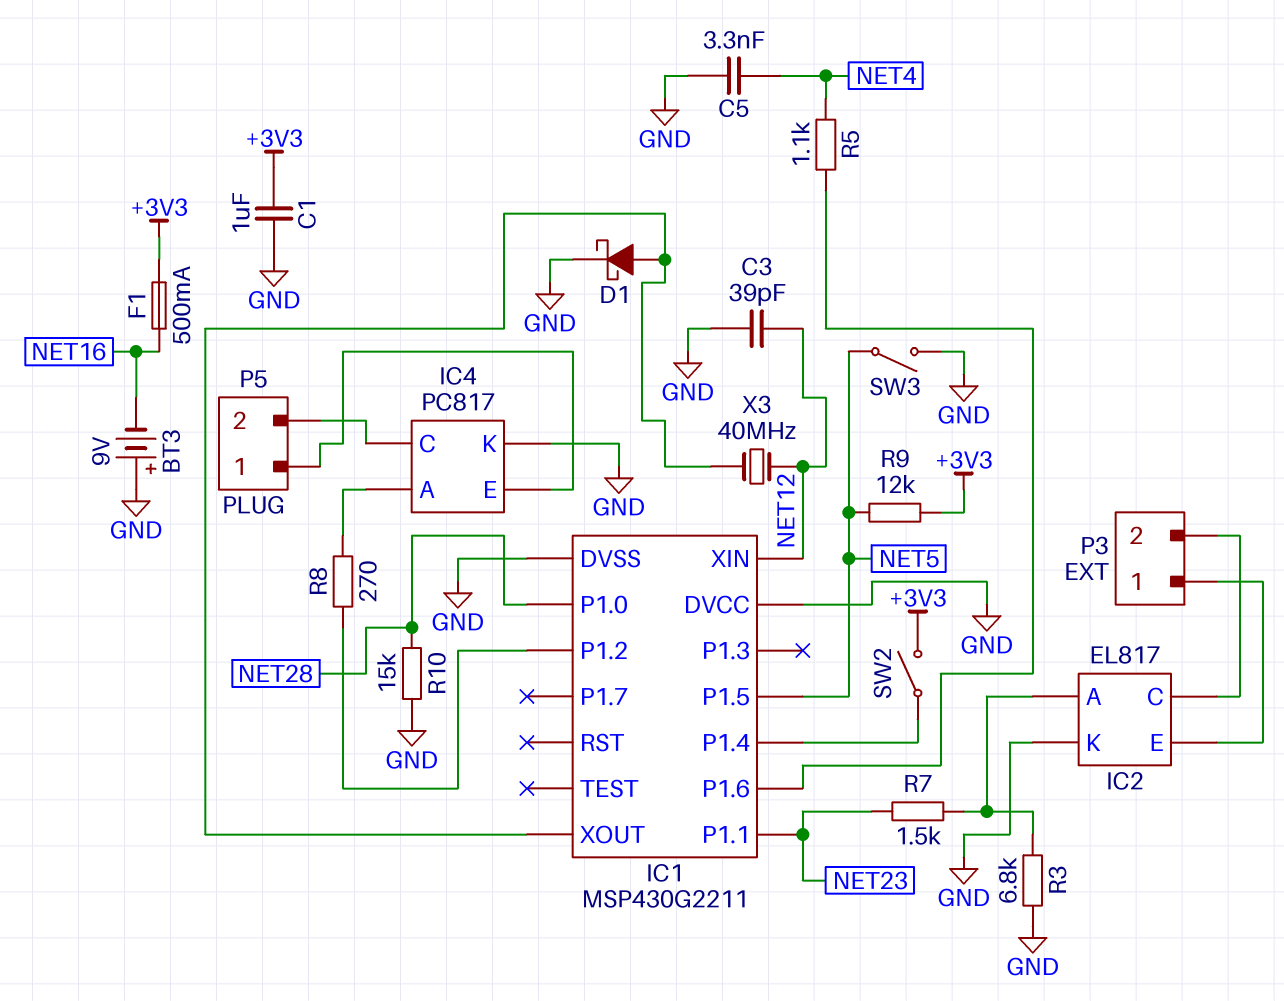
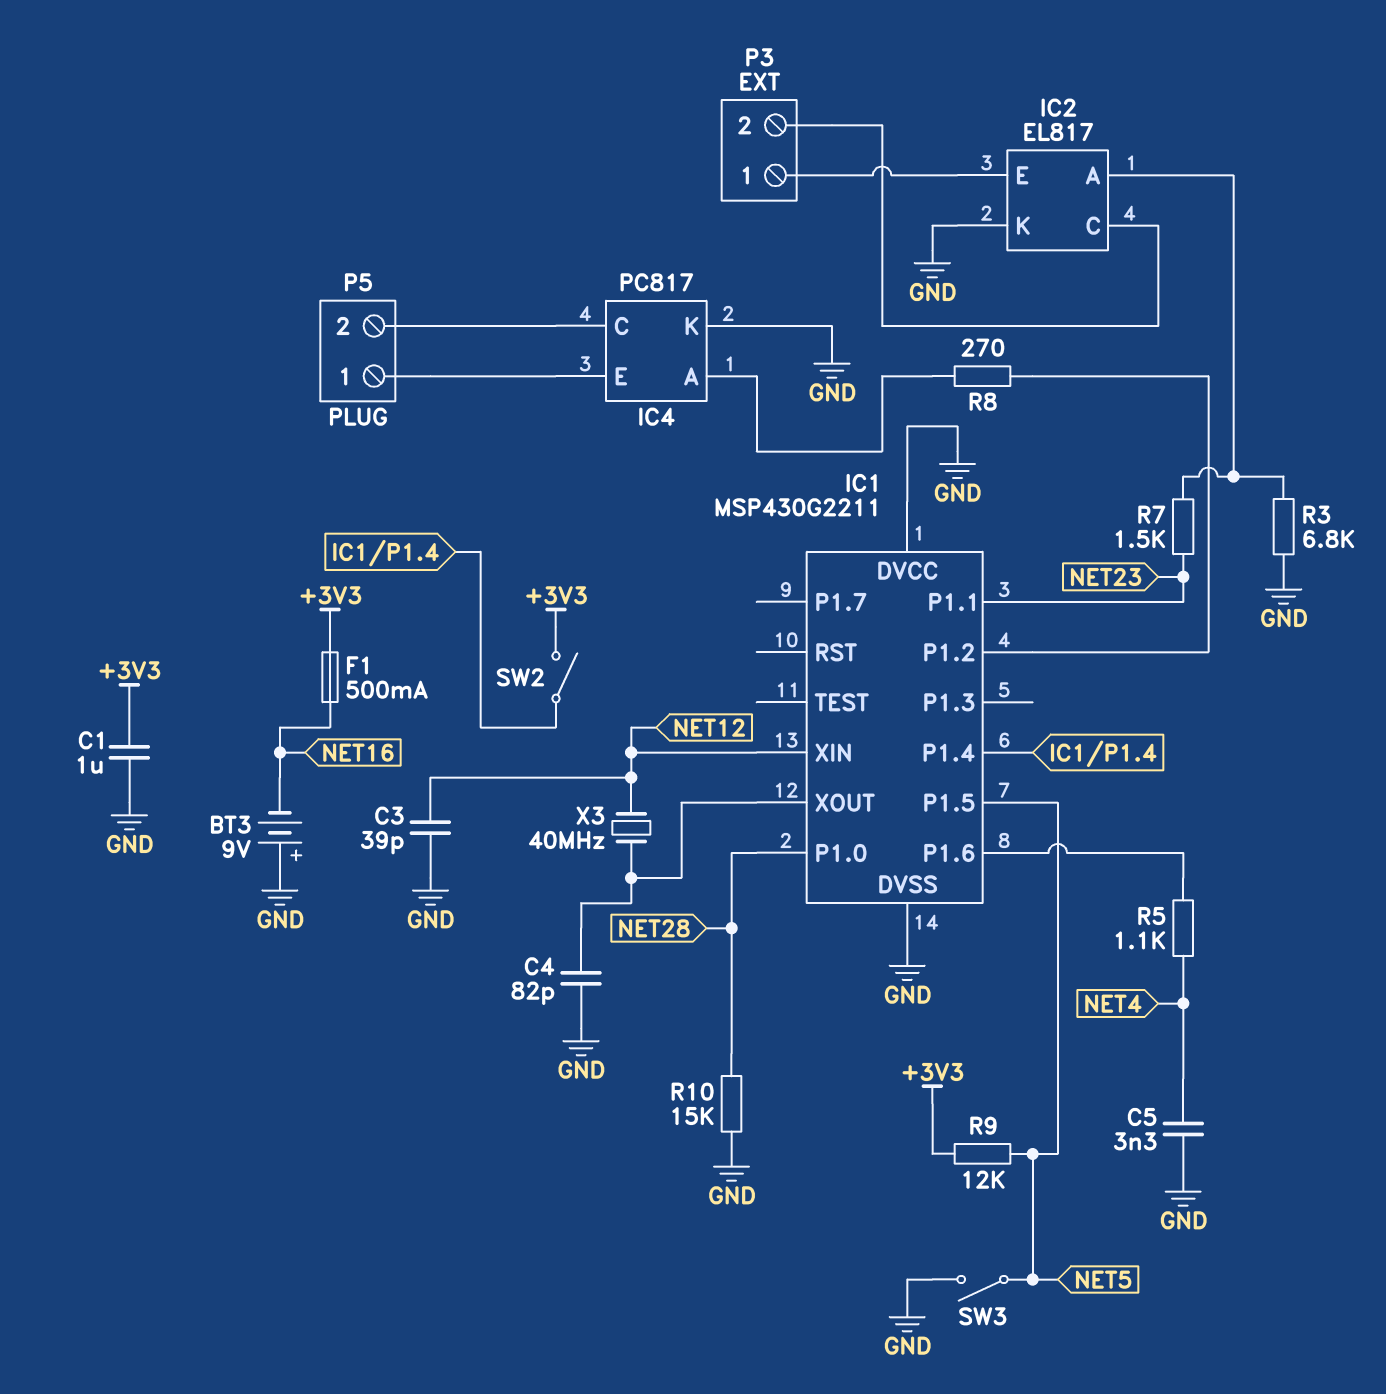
C4: none -> 82pF (GND, IC1/XOUT)
D1: schottky (A IC1/XOUT, K GND) -> none

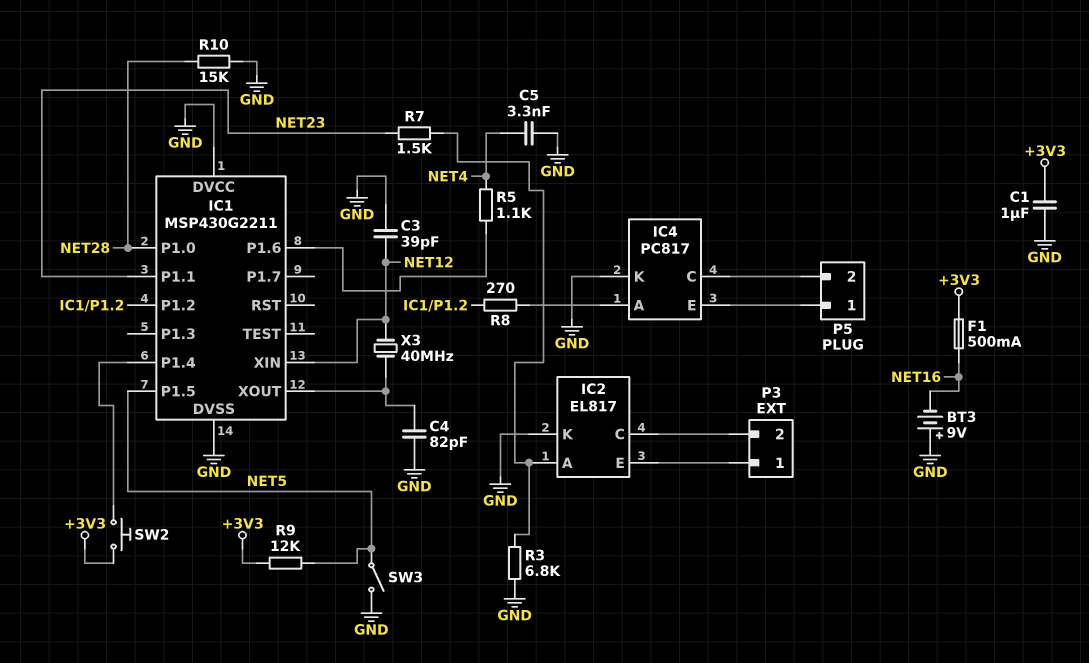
SW2: switch (+3V3, IC1/P1.4) -> button (+3V3, IC1/P1.4)

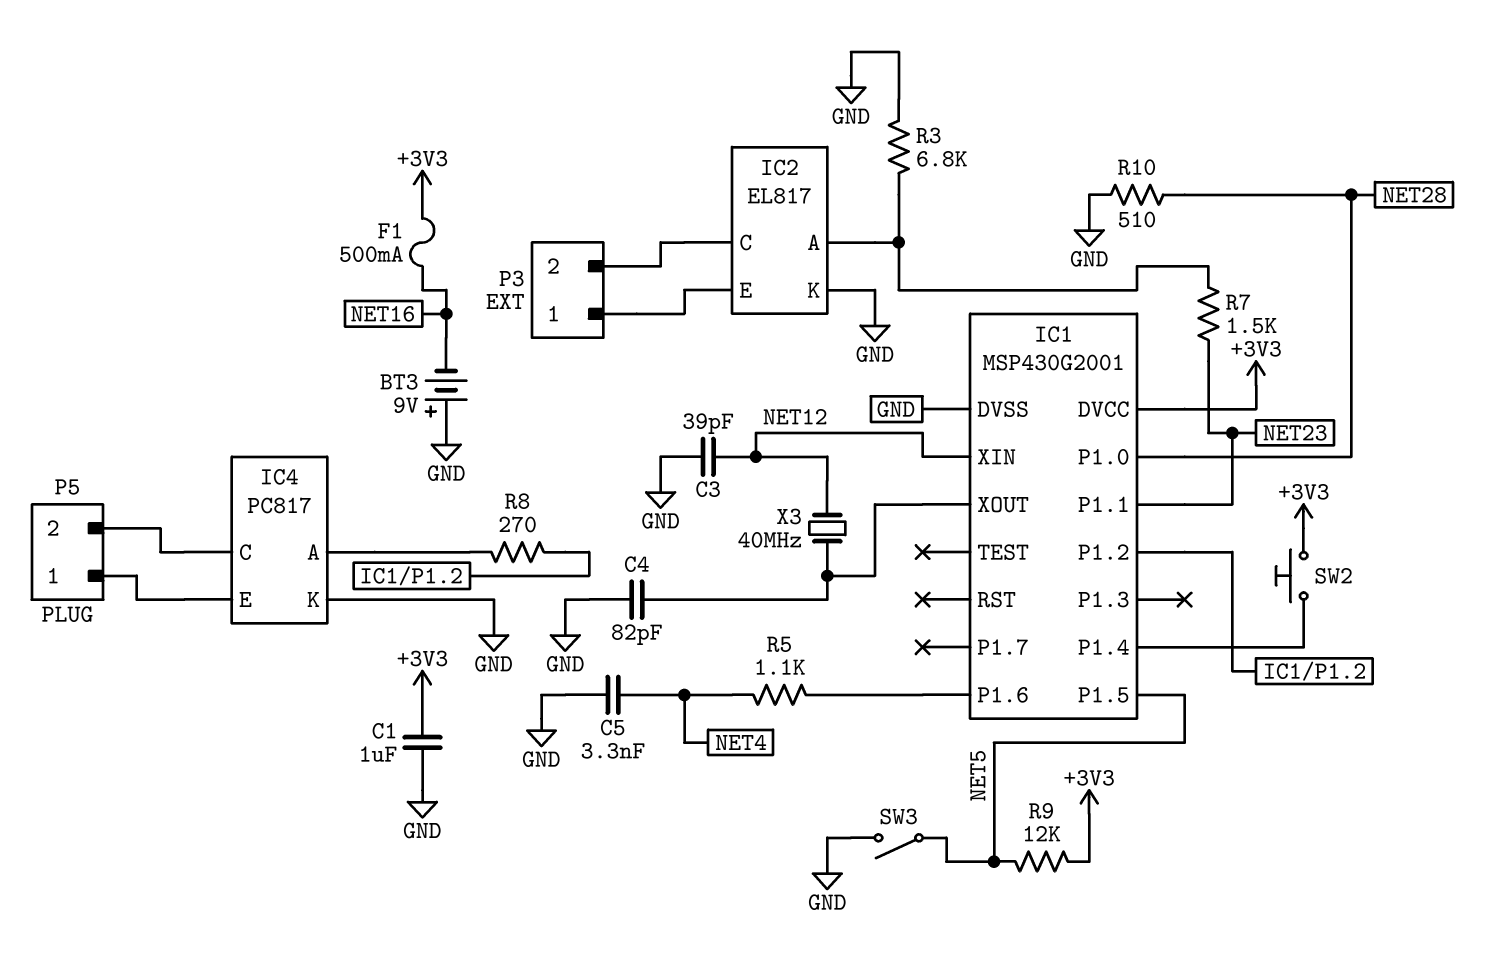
IC1: MSP430G2211 -> MSP430G2001
IC1 pin DVCC: GND -> +3V3
R10: 15k (GND, NET28) -> 510 (GND, NET28)

